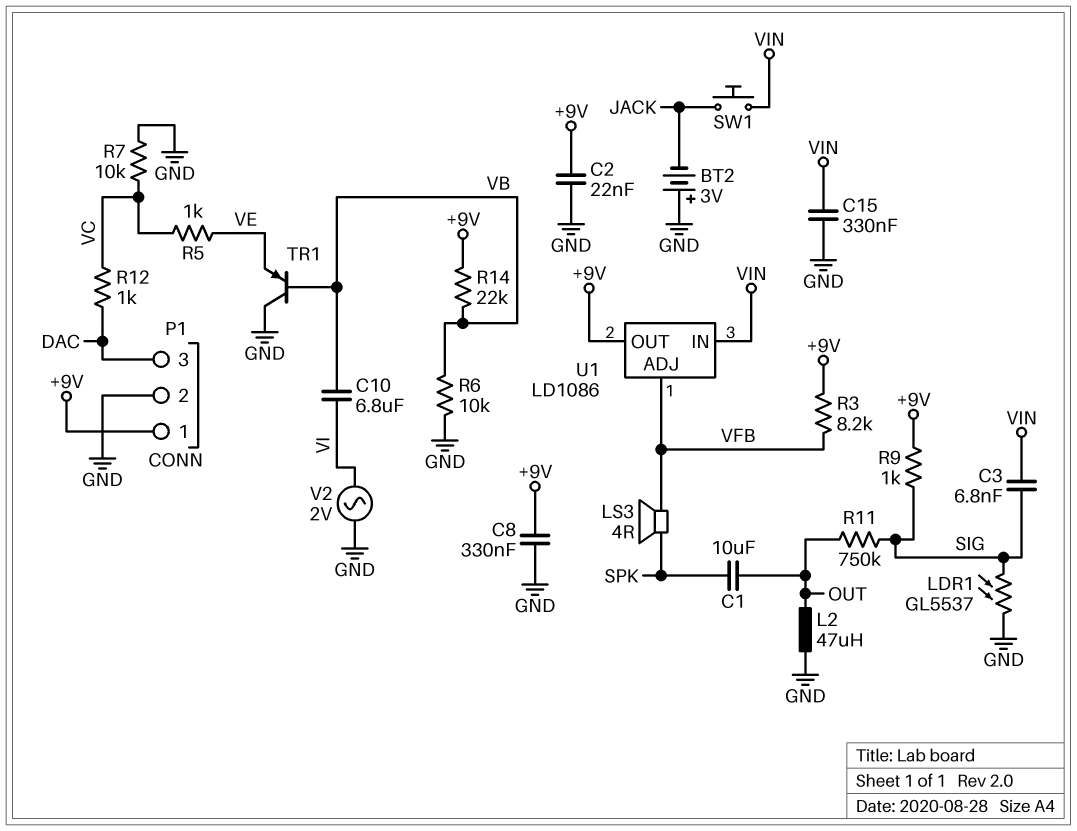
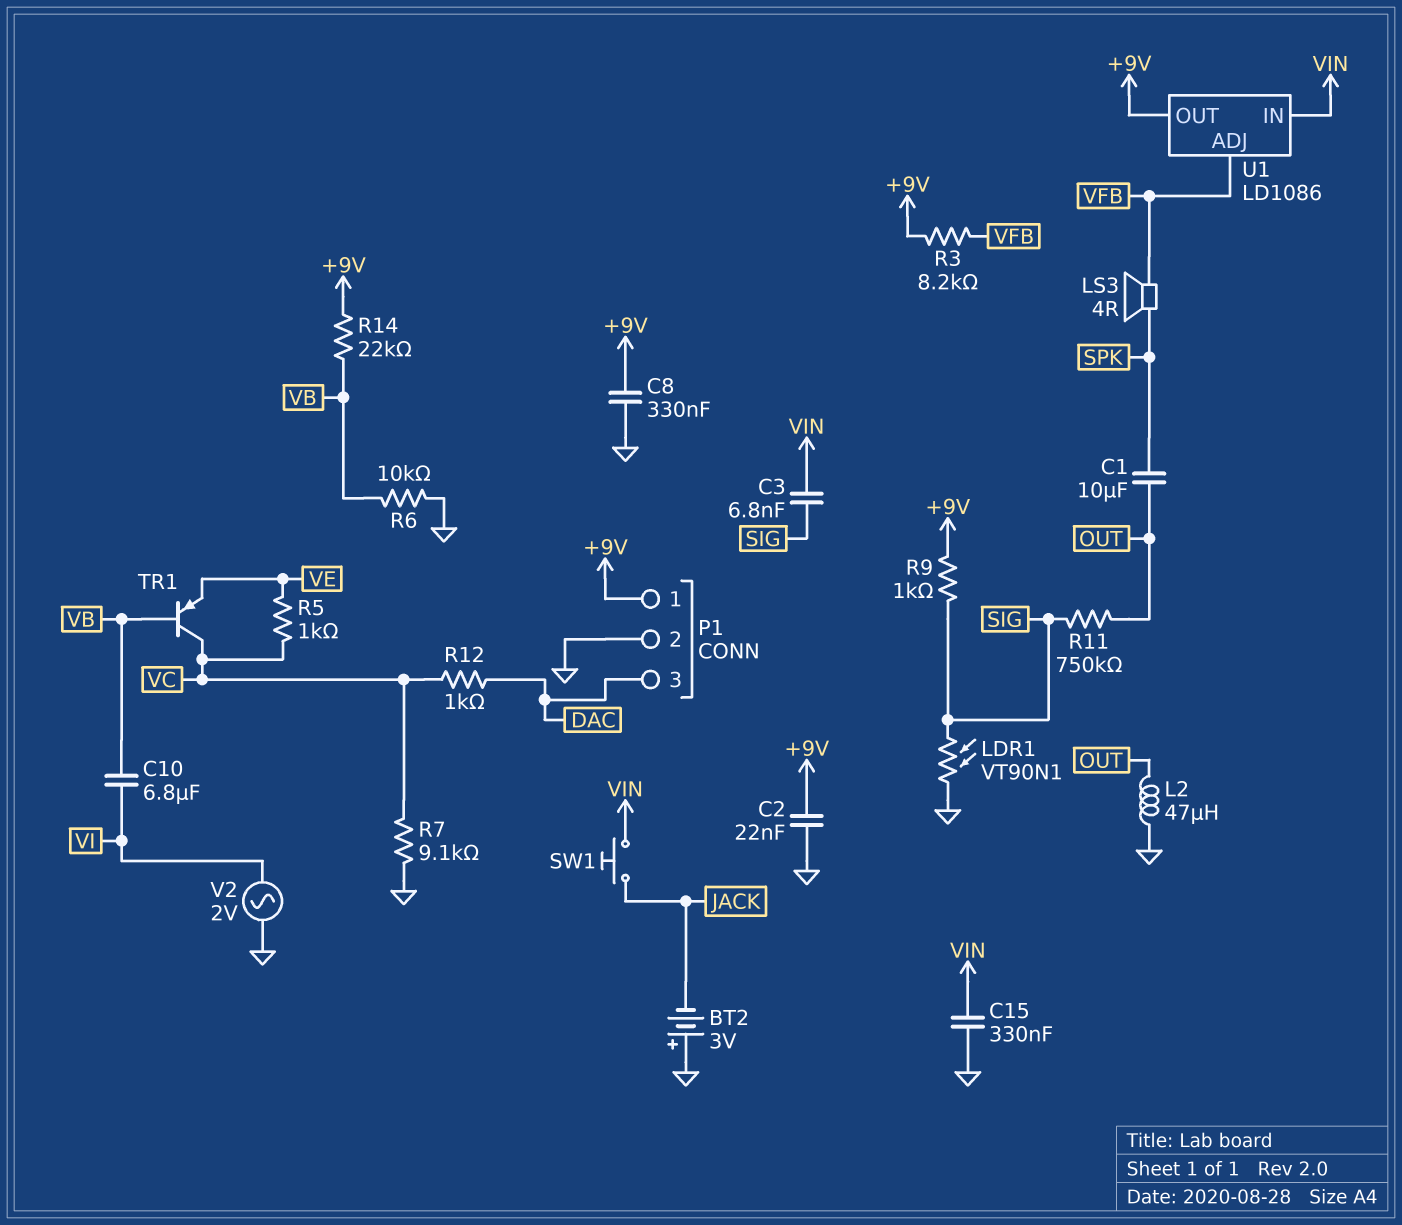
LDR1: GL5537 (GND, SIG) -> VT90N1 (GND, SIG)
R7: 10k (GND, VC) -> 9.1k (GND, VC)
TR1: PNP (B VB, C GND, E VE) -> PNP (B VB, C VC, E VE)

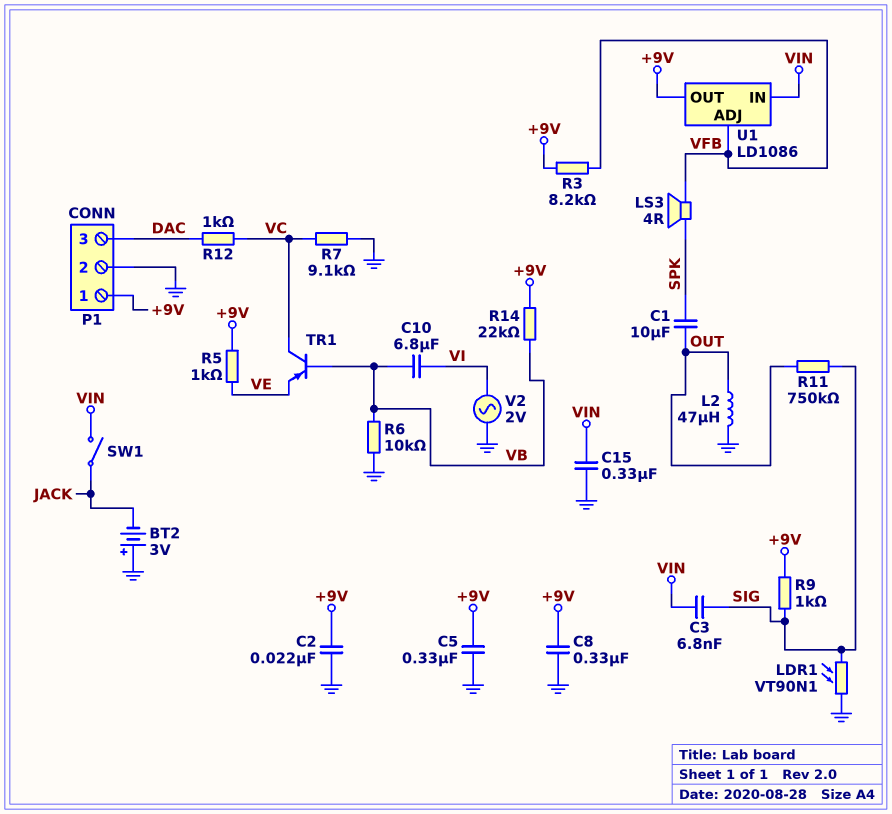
C5: none -> 330nF (+9V, GND)
R5: 1k (VC, VE) -> 1k (+9V, VE)
SW1: button (JACK, VIN) -> switch (JACK, VIN)

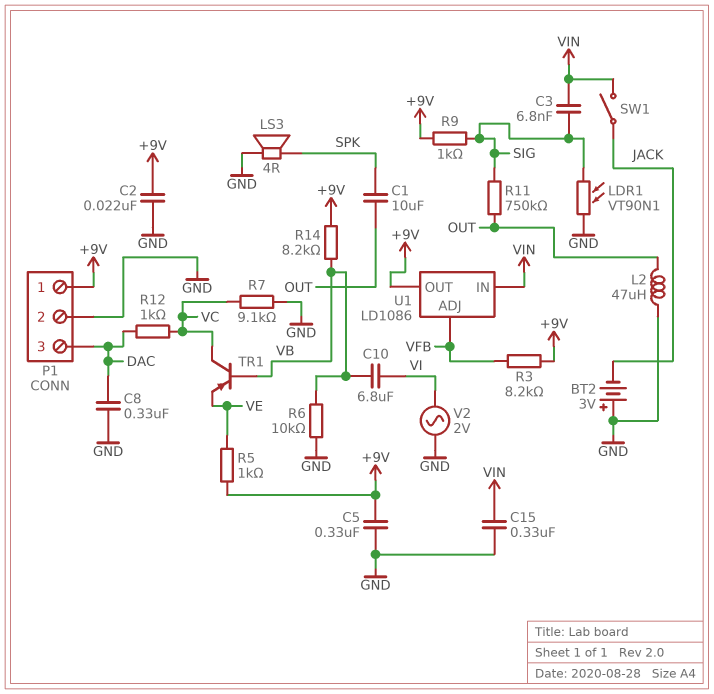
C8: 330nF (+9V, GND) -> 330nF (DAC, GND)
LS3: speaker 4R (SPK, VFB) -> speaker 4R (GND, SPK)
R14: 22k (+9V, VB) -> 8.2k (+9V, VB)

